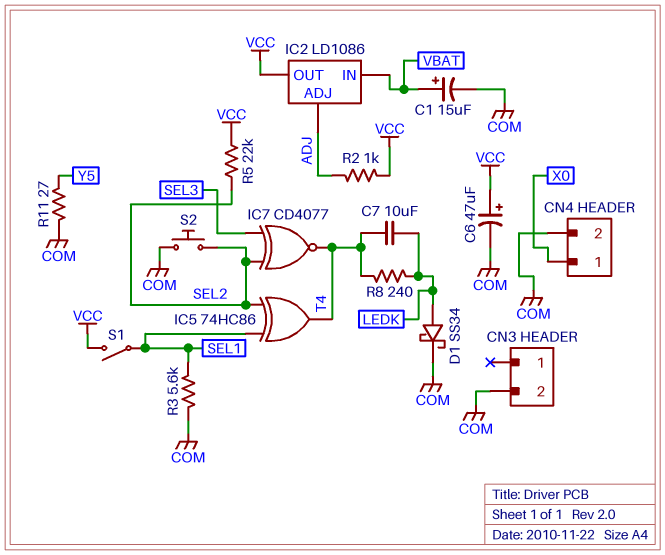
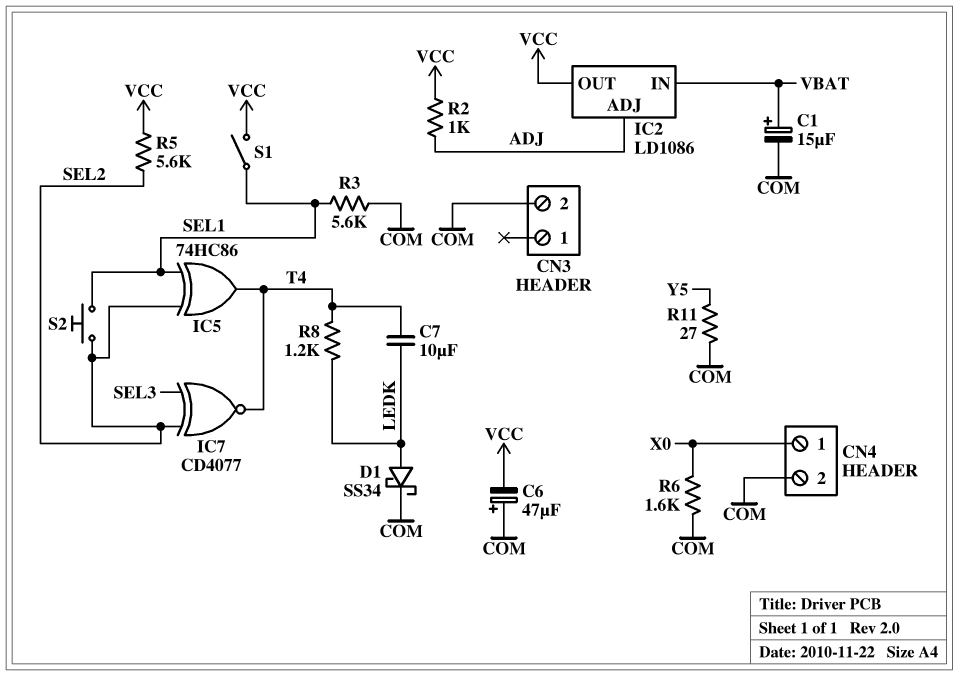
C6: 47uF (plus VCC, minus COM) -> 47uF (plus COM, minus VCC)
R5: 22k (SEL2, VCC) -> 5.6k (SEL2, VCC)
R6: none -> 1.6k (COM, X0)
R8: 240 (LEDK, T4) -> 1.2k (LEDK, T4)
S2: button (COM, SEL2) -> button (SEL1, SEL2)

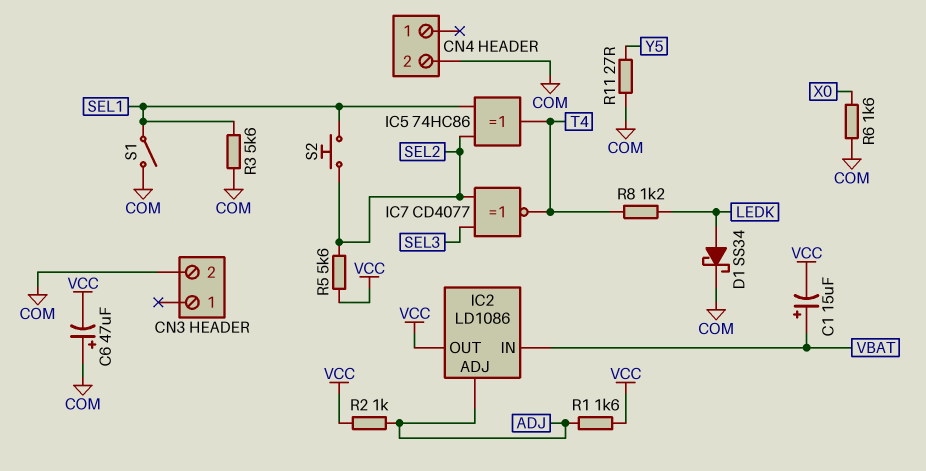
C1: 15uF (plus VBAT, minus COM) -> 15uF (plus VBAT, minus VCC)
C7: 10uF (LEDK, T4) -> none
CN4 pin 1: X0 -> none
R1: none -> 1.6k (ADJ, VCC)
S1: switch (SEL1, VCC) -> switch (COM, SEL1)

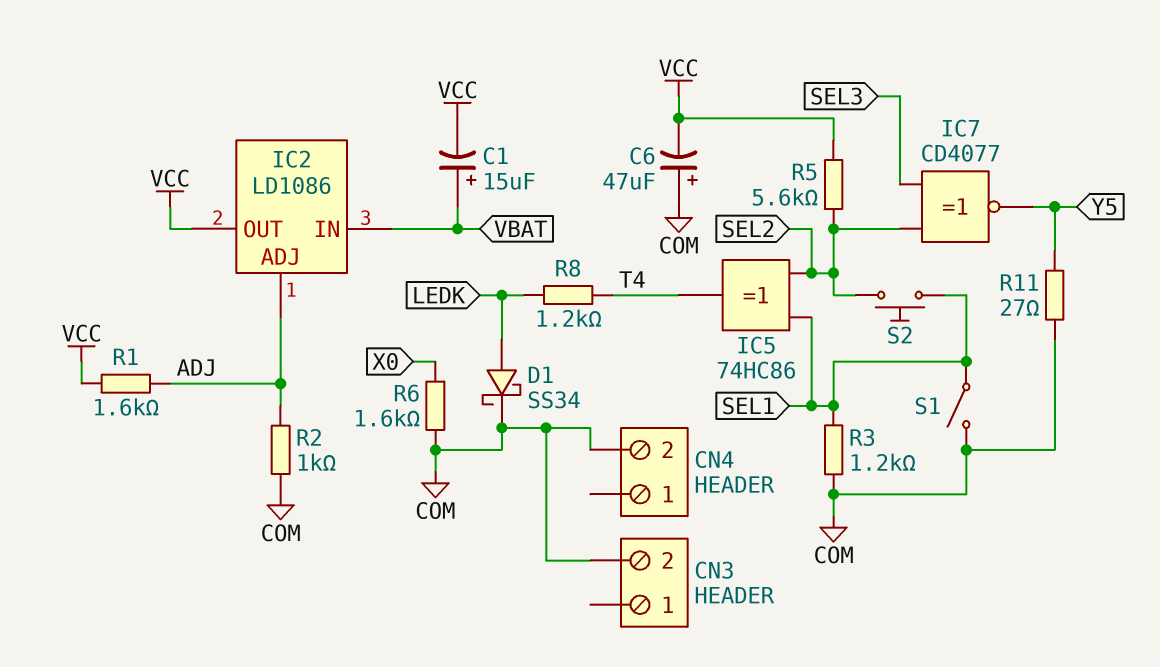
IC7: XNOR CD4077 (in SEL2, in SEL3, out T4) -> XNOR CD4077 (in SEL2, in SEL3, out Y5)
R2: 1k (ADJ, VCC) -> 1k (ADJ, COM)
R3: 5.6k (COM, SEL1) -> 1.2k (COM, SEL1)

